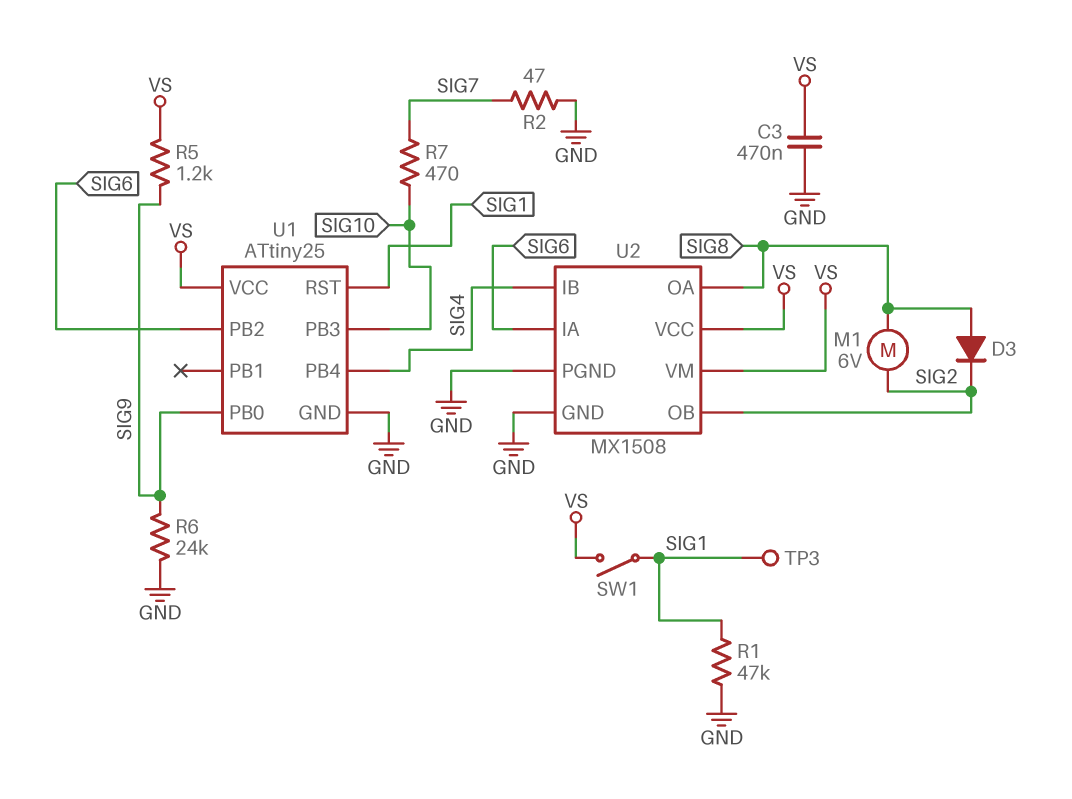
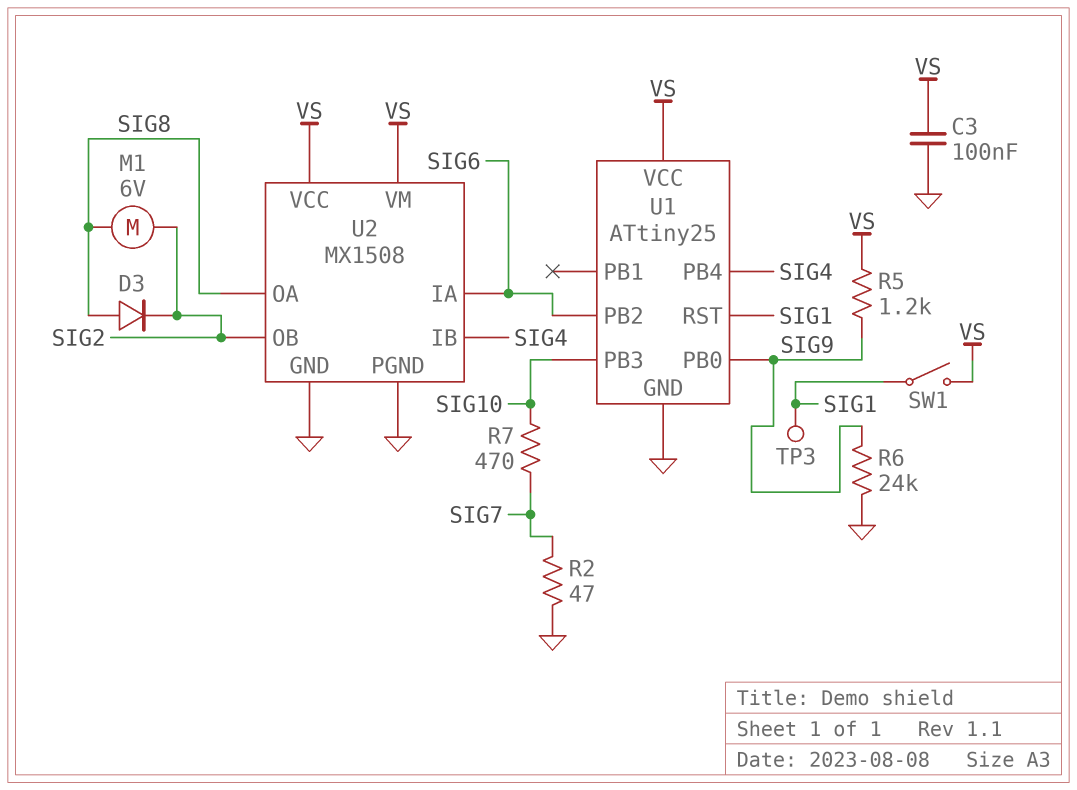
C3: 470nF (GND, VS) -> 100nF (GND, VS)
R1: 47k (GND, SIG1) -> none

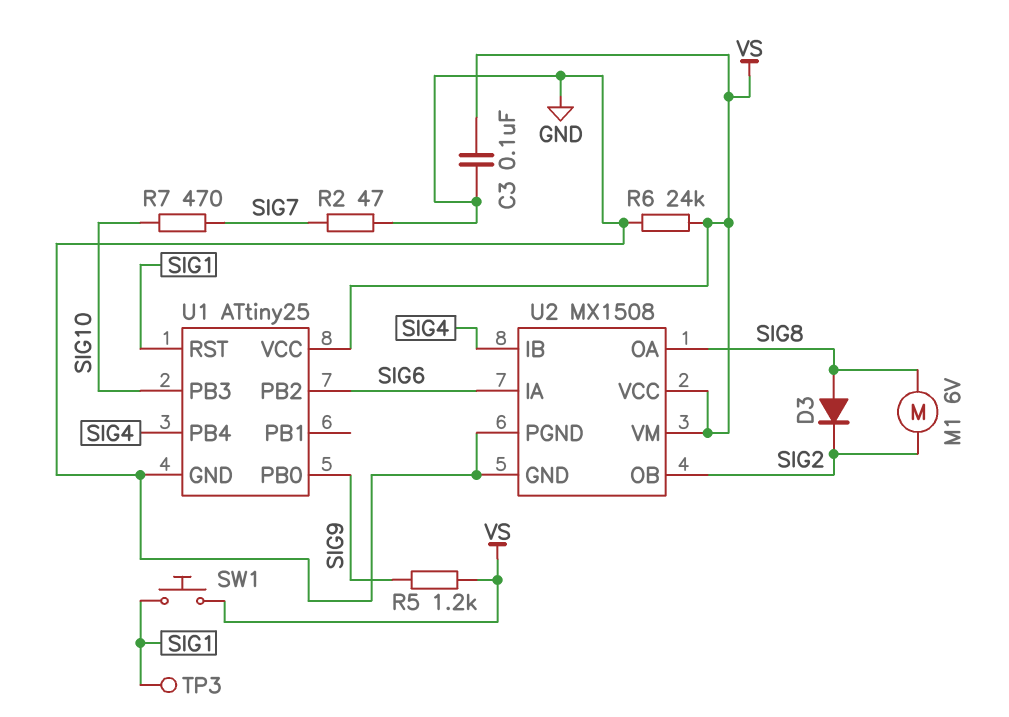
R6: 24k (GND, SIG9) -> 24k (GND, VS)
SW1: switch (SIG1, VS) -> button (SIG1, VS)

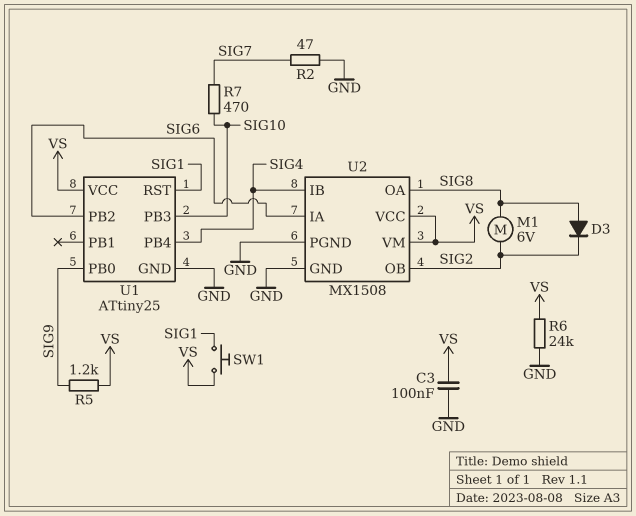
TP3: test point (SIG1) -> none

